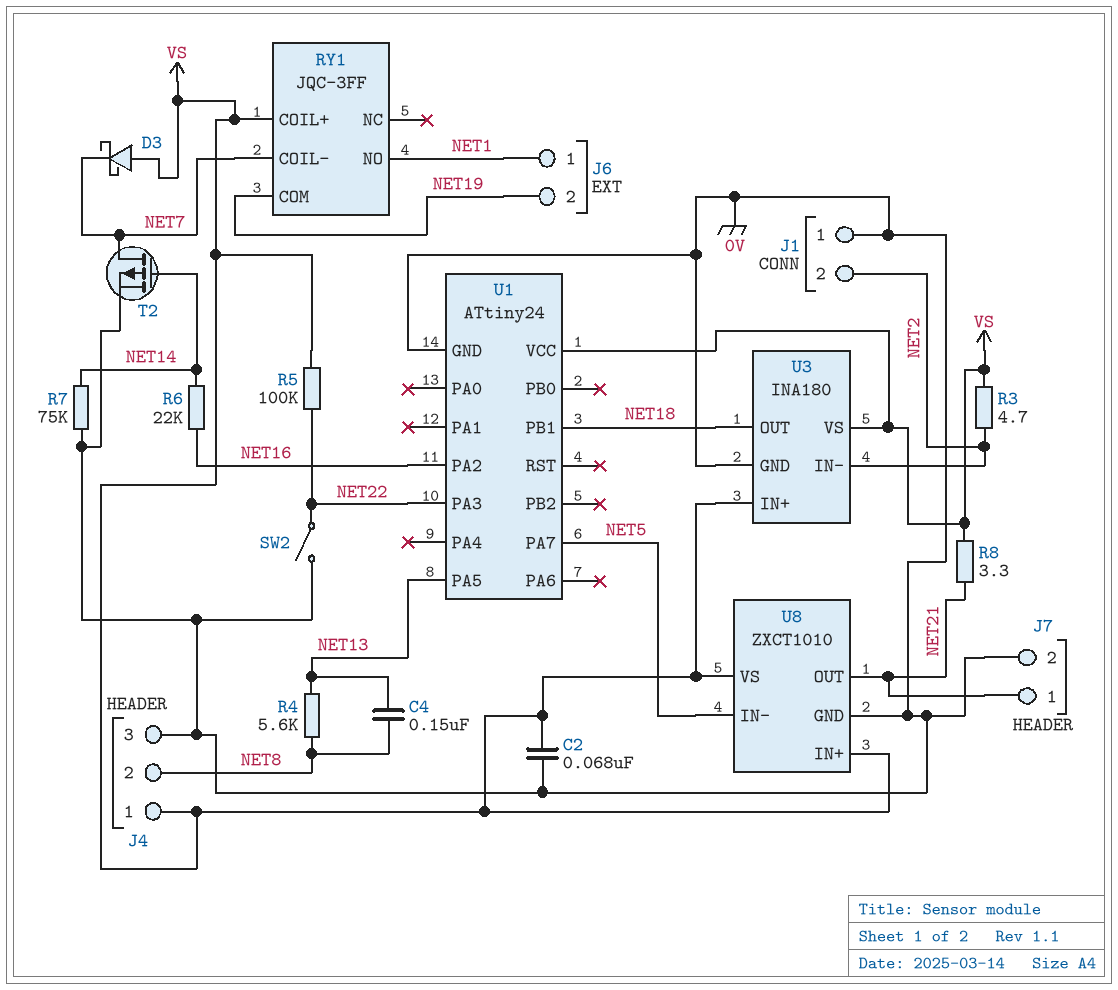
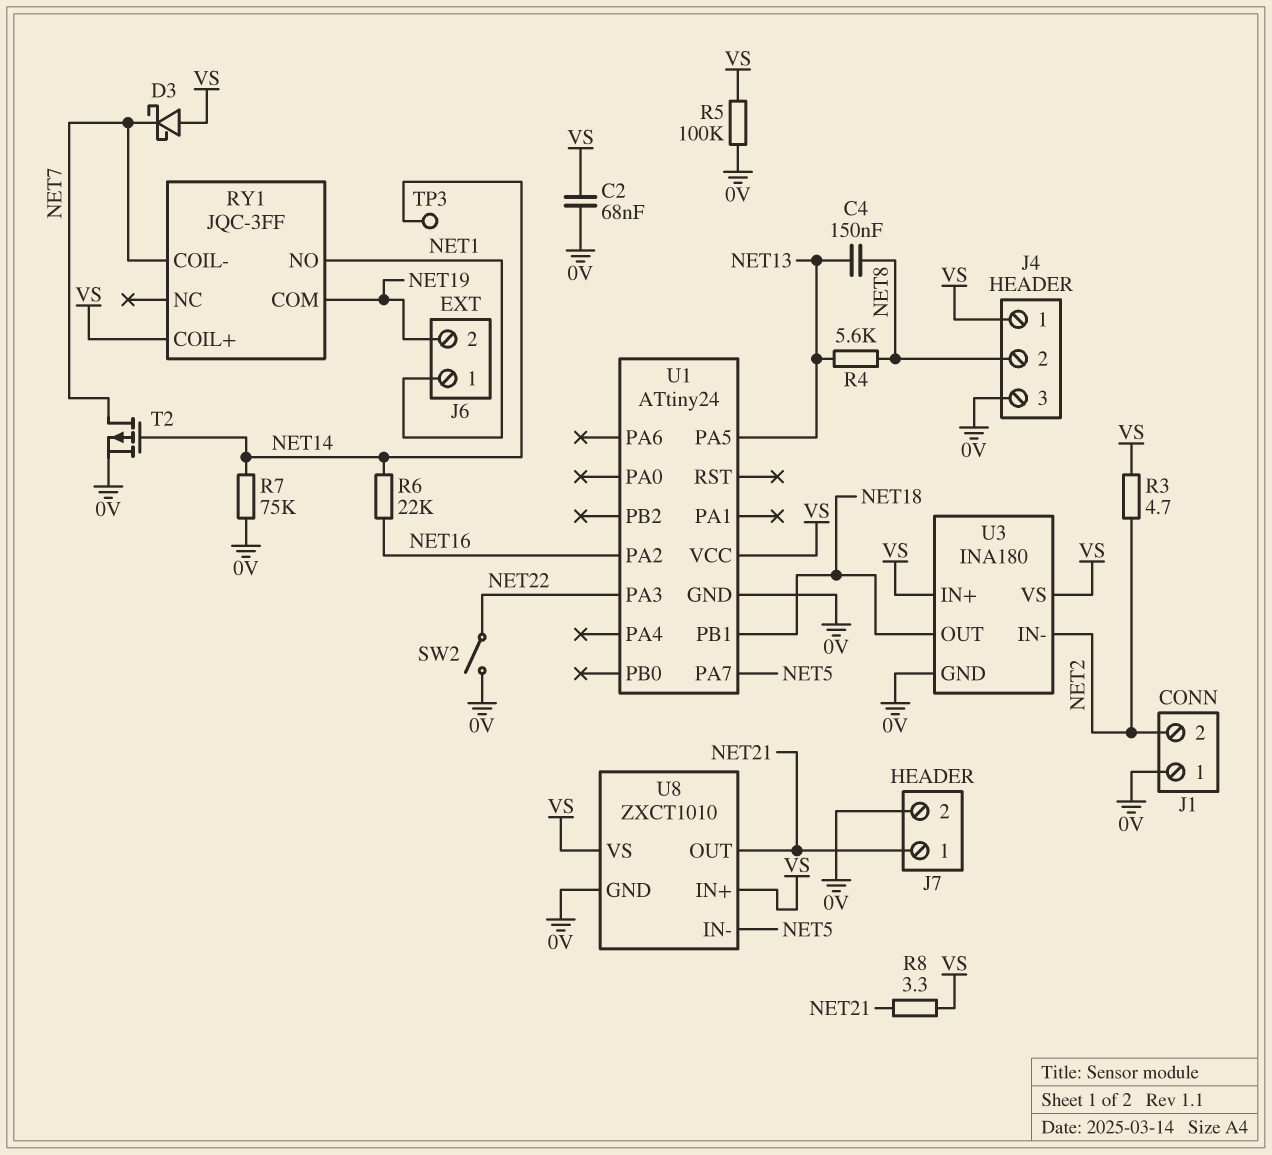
R5: 100k (NET22, VS) -> 100k (0V, VS)
TP3: none -> test point (NET14)

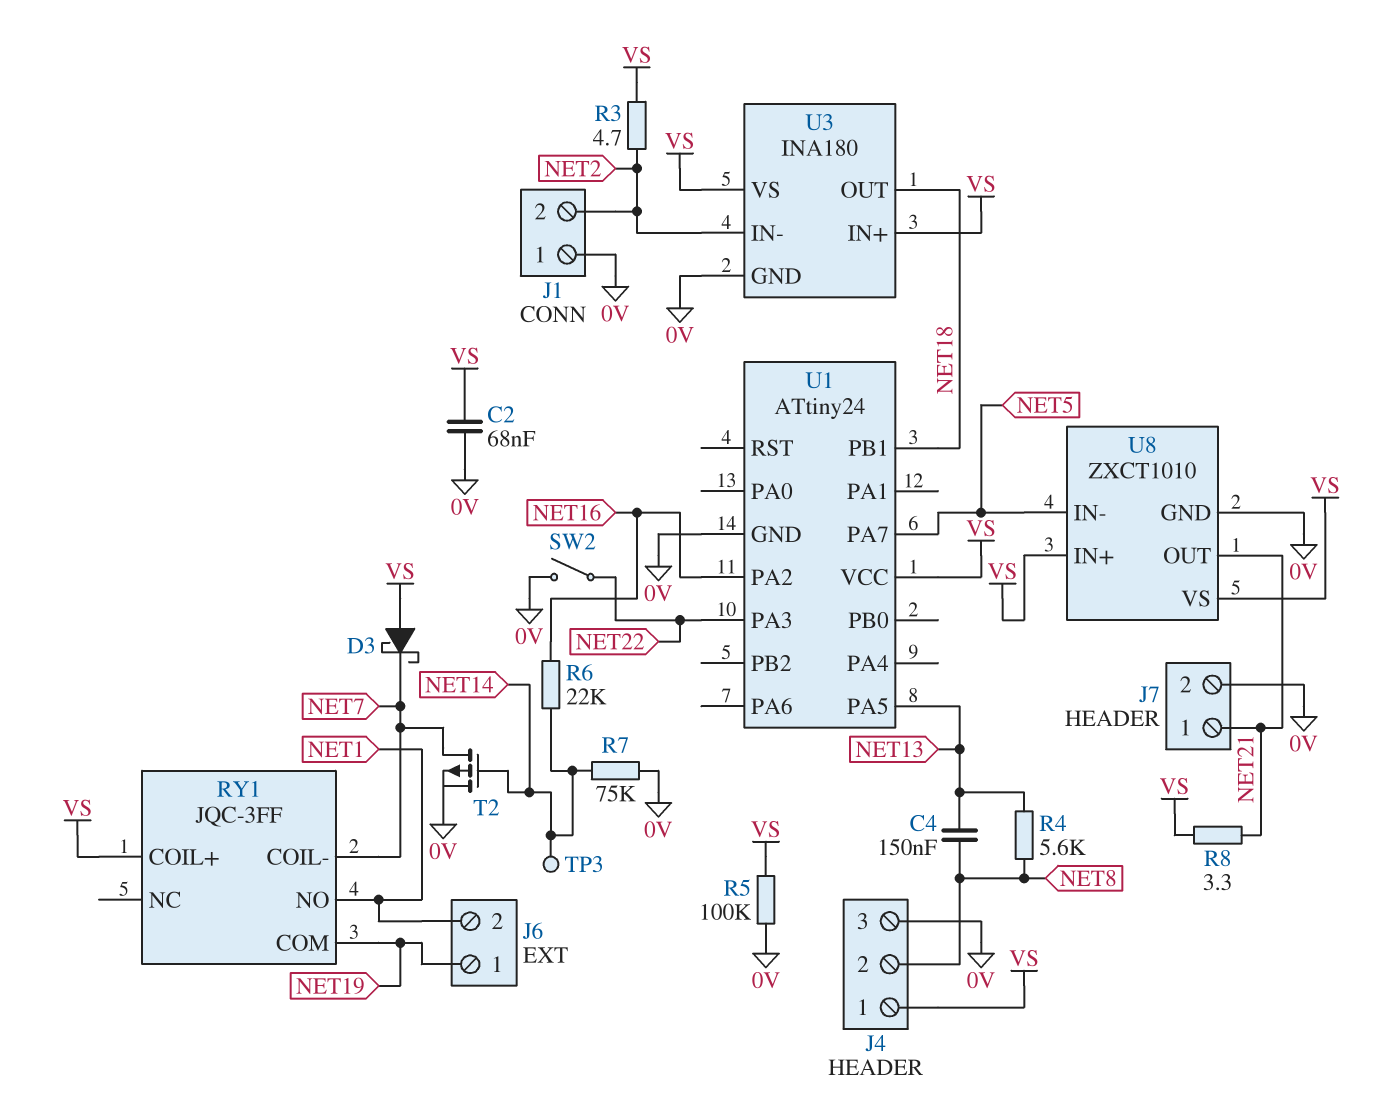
J6 pin 1: NET1 -> NET19
J6 pin 2: NET19 -> NET1

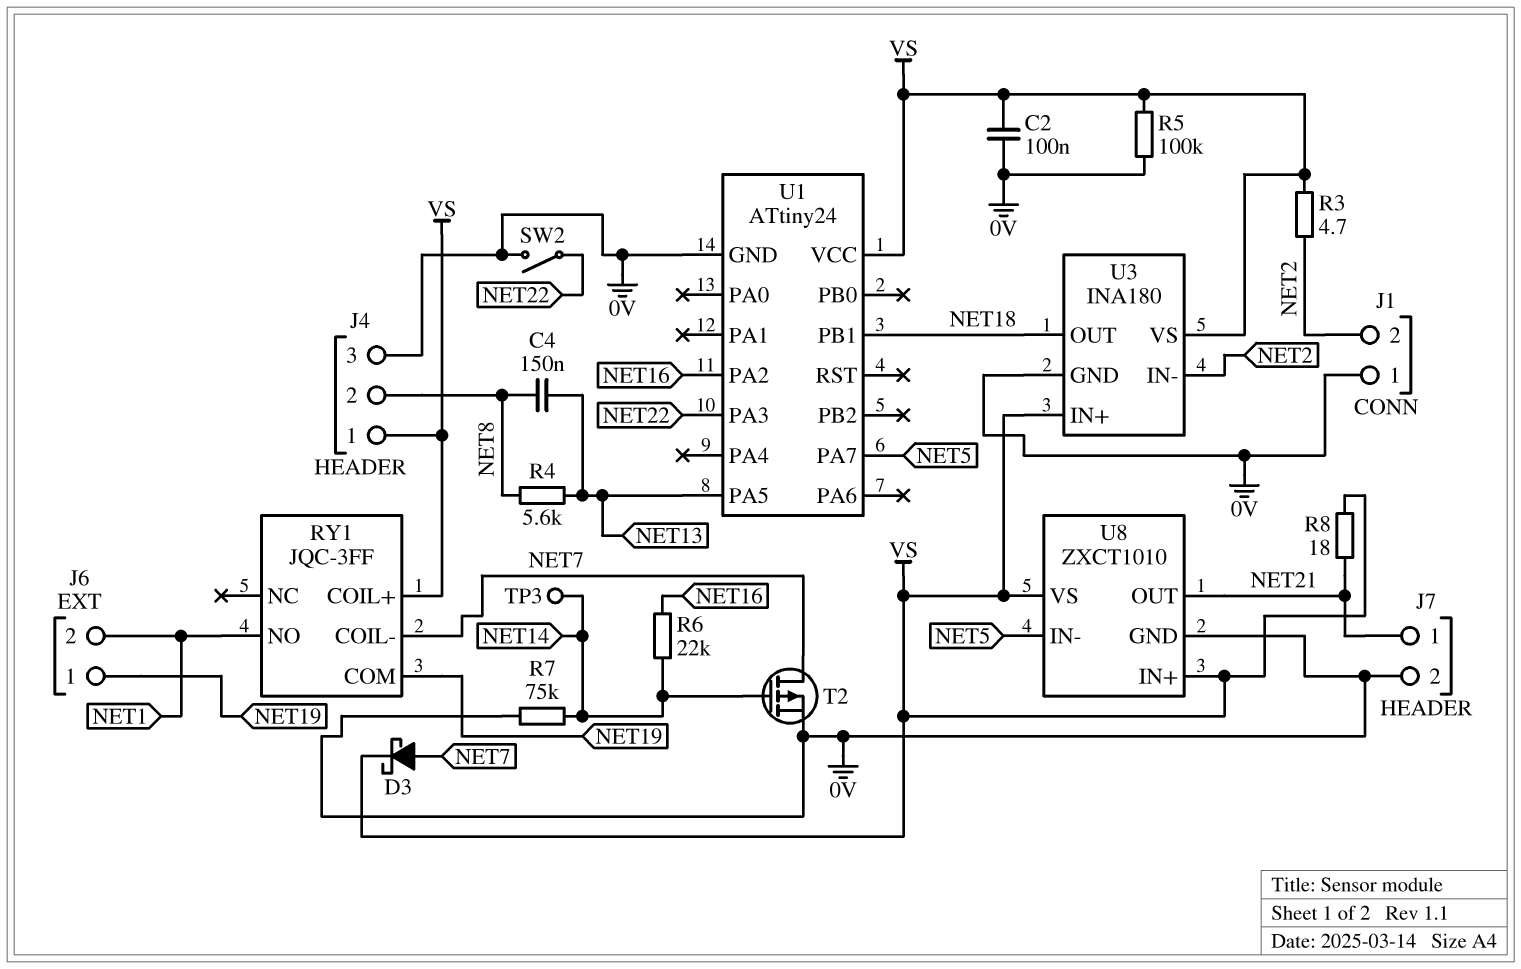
C2: 68nF (0V, VS) -> 100nF (0V, VS)
D3: schottky (A VS, K NET7) -> schottky (A NET7, K VS)
R8: 3.3 (NET21, VS) -> 18 (NET21, VS)

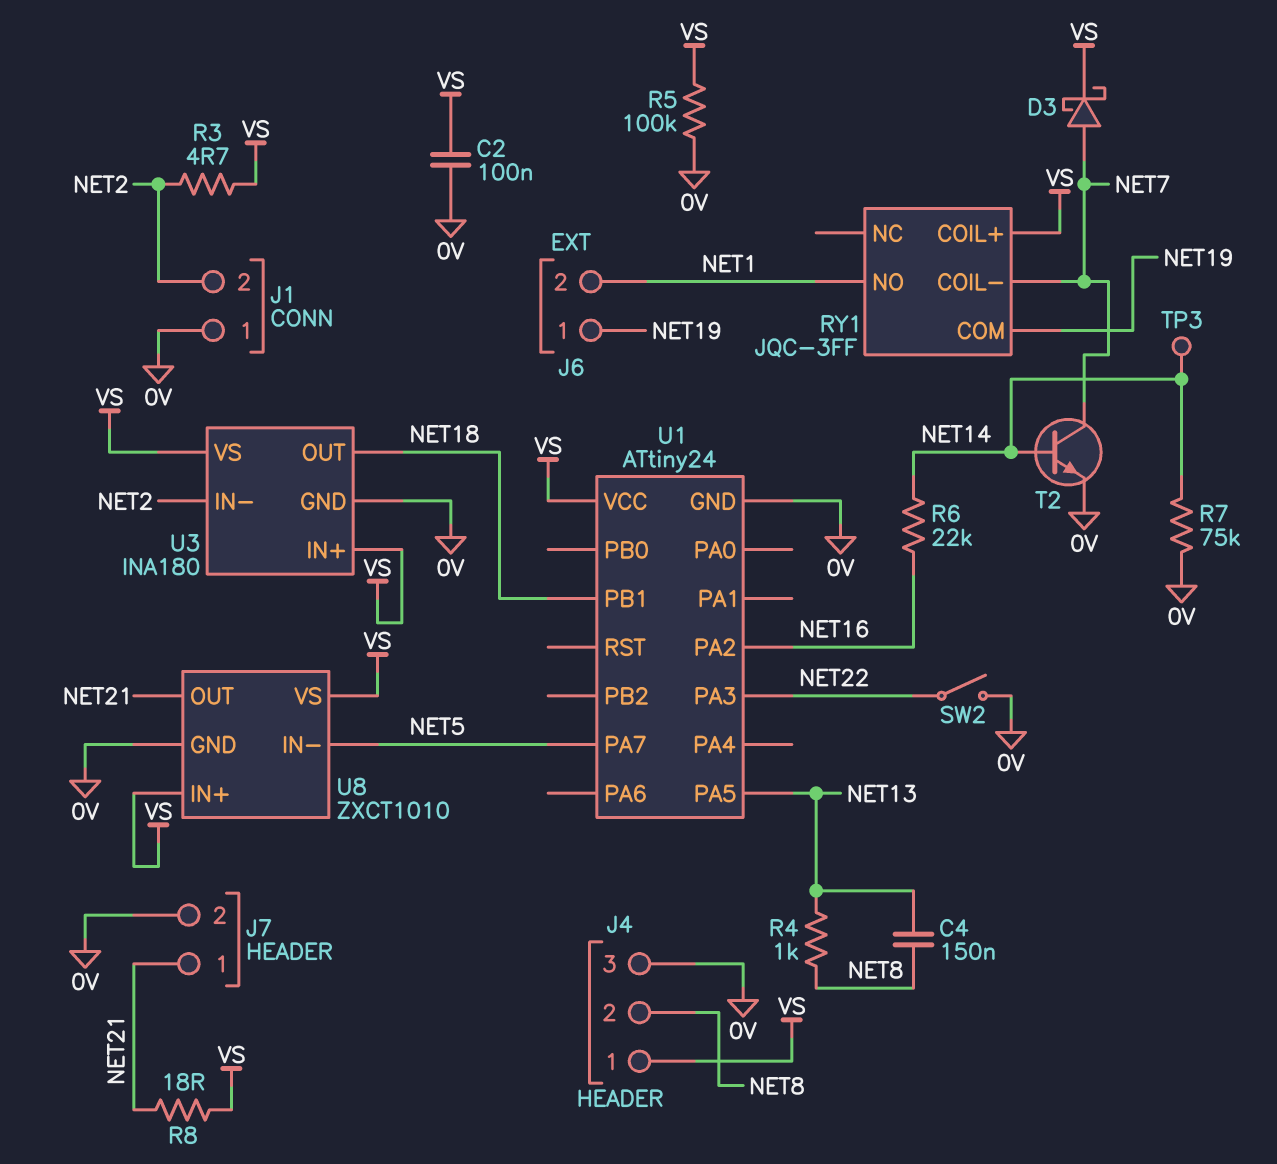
R4: 5.6k (NET8, NET13) -> 1k (NET8, NET13)
T2: PMOS (G NET14, D NET7, S 0V) -> NPN (B NET14, C NET7, E 0V)

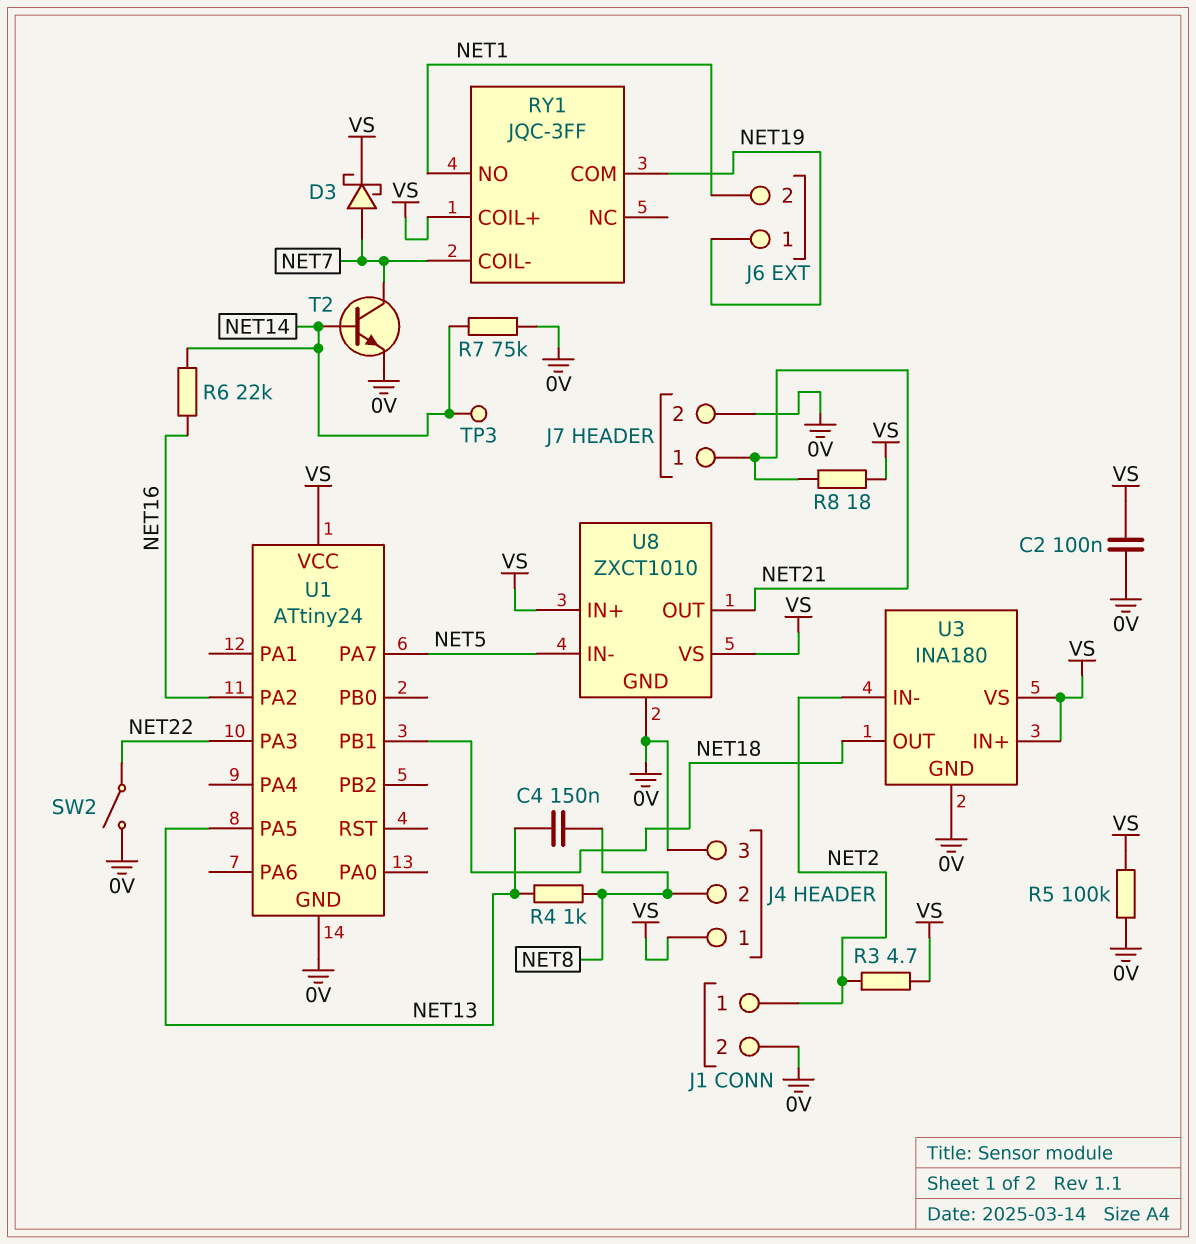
J1 pin 1: 0V -> NET2
J1 pin 2: NET2 -> 0V

